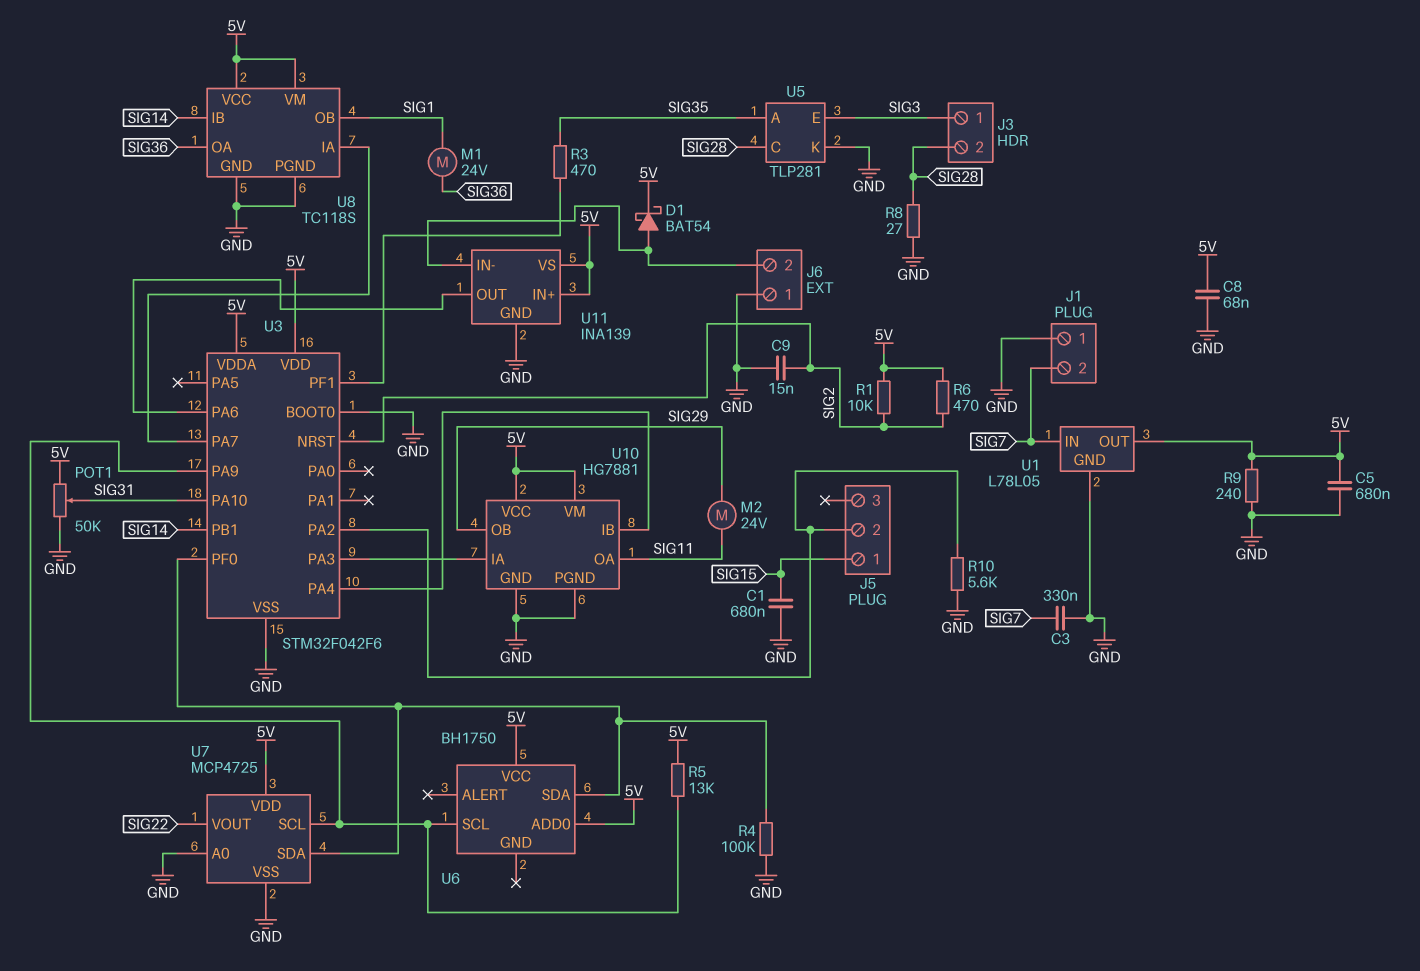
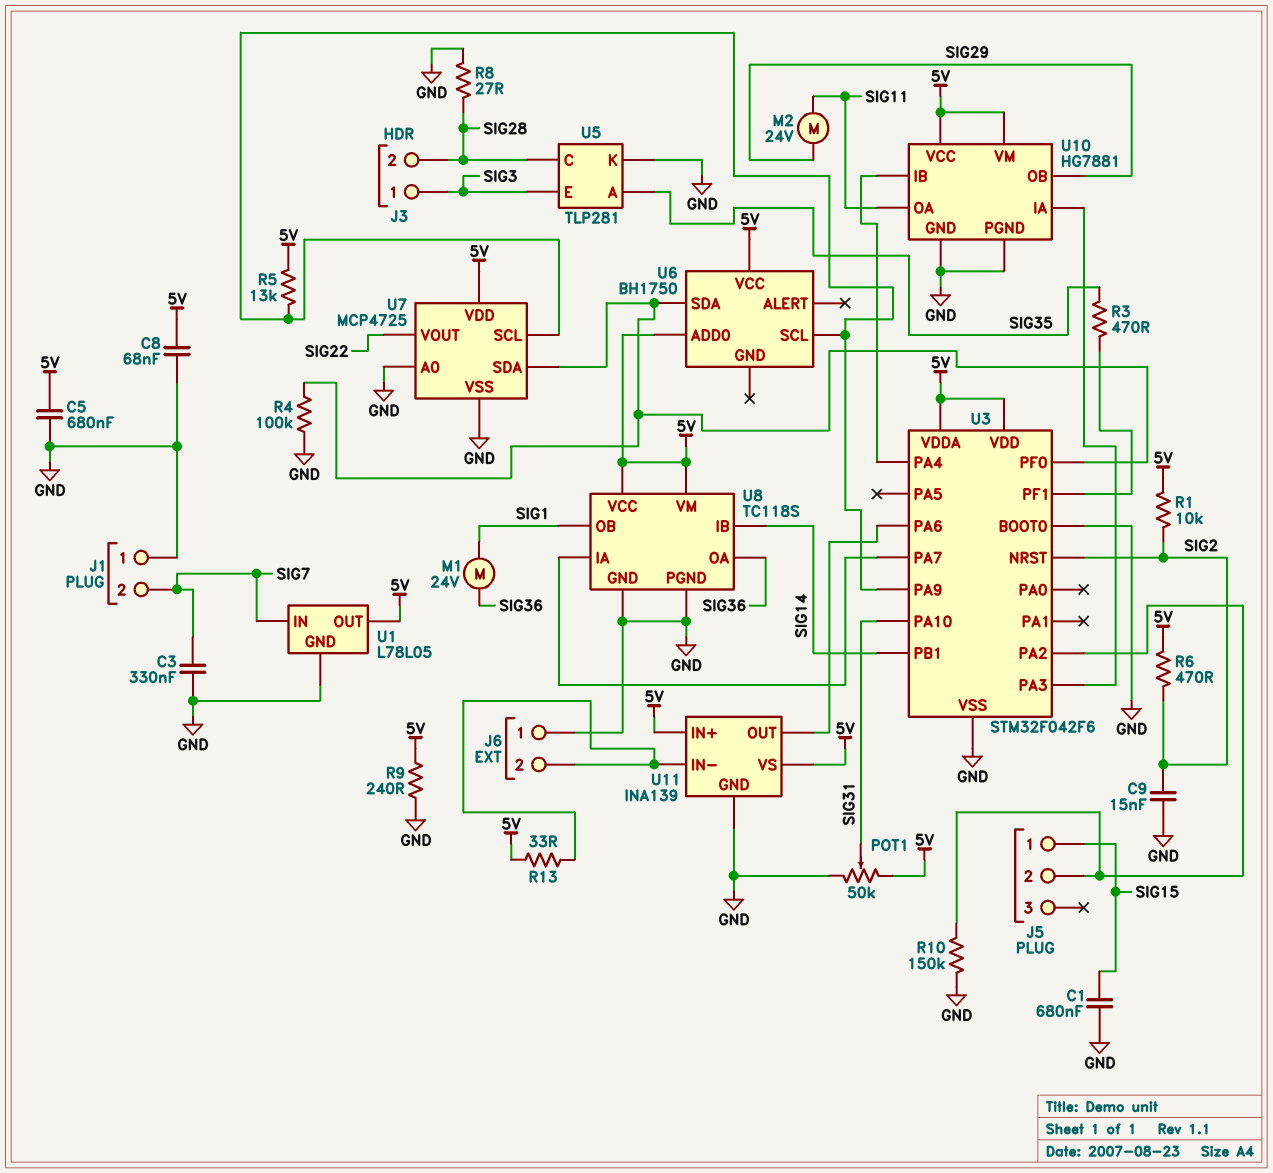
D1: schottky BAT54 (A J6/2, K 5V) -> none
R10: 5.6k (GND, J5/2) -> 150k (GND, J5/2)
R13: none -> 33 (5V, J6/2)

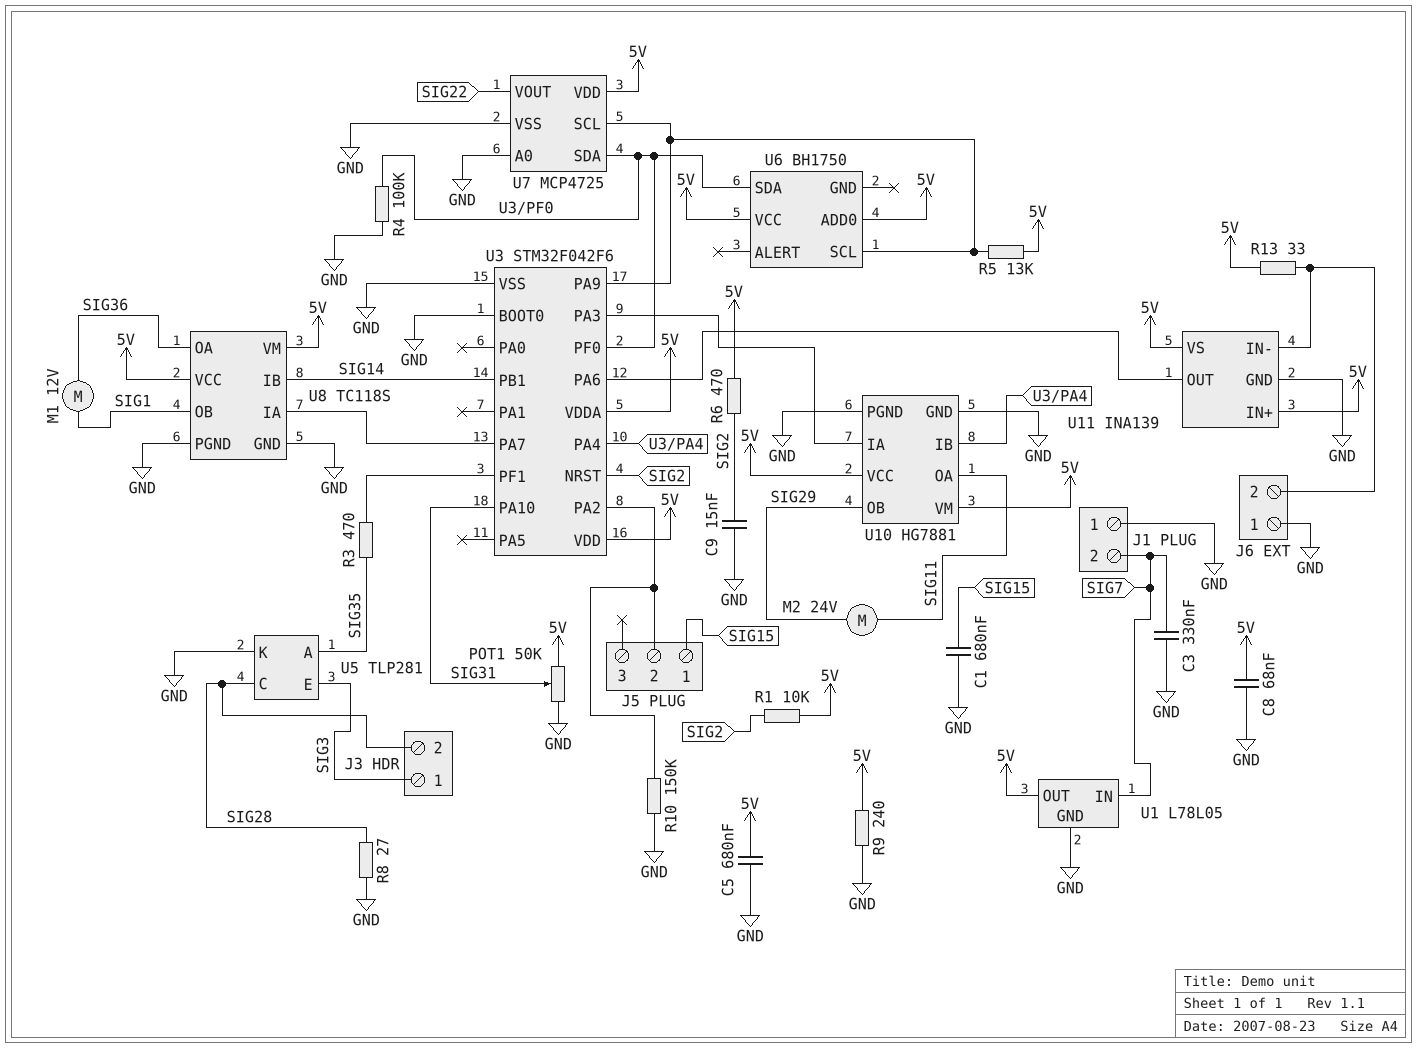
M1: motor 24V (SIG1, SIG36) -> motor 12V (SIG1, SIG36)

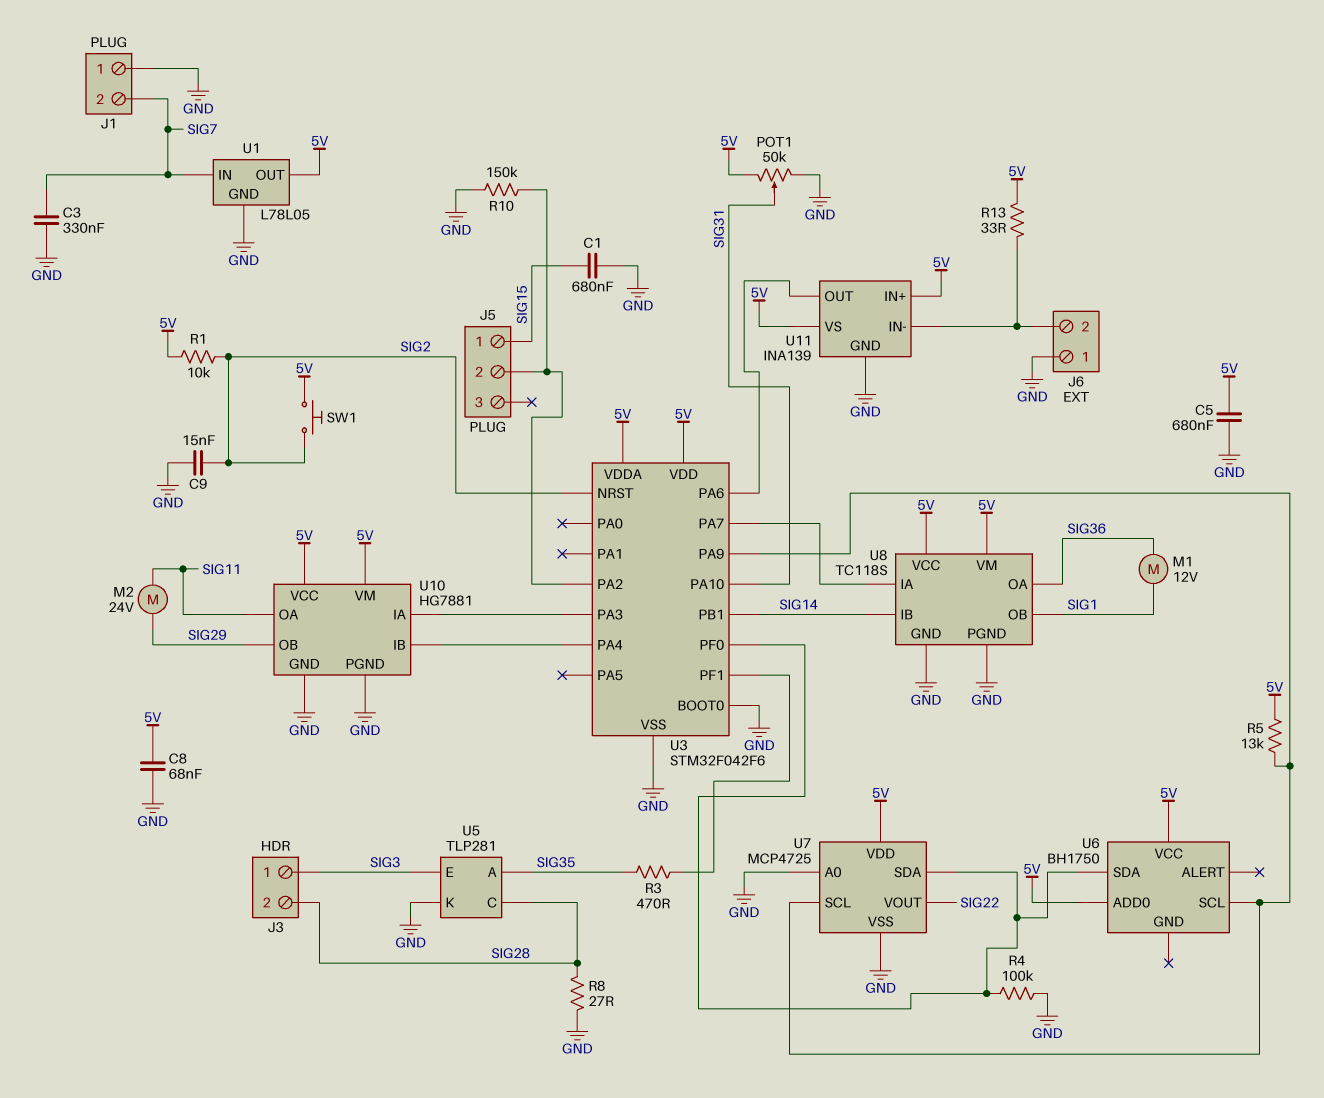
R6: 470 (5V, SIG2) -> none
R9: 240 (5V, GND) -> none
SW1: none -> button (5V, SIG2)

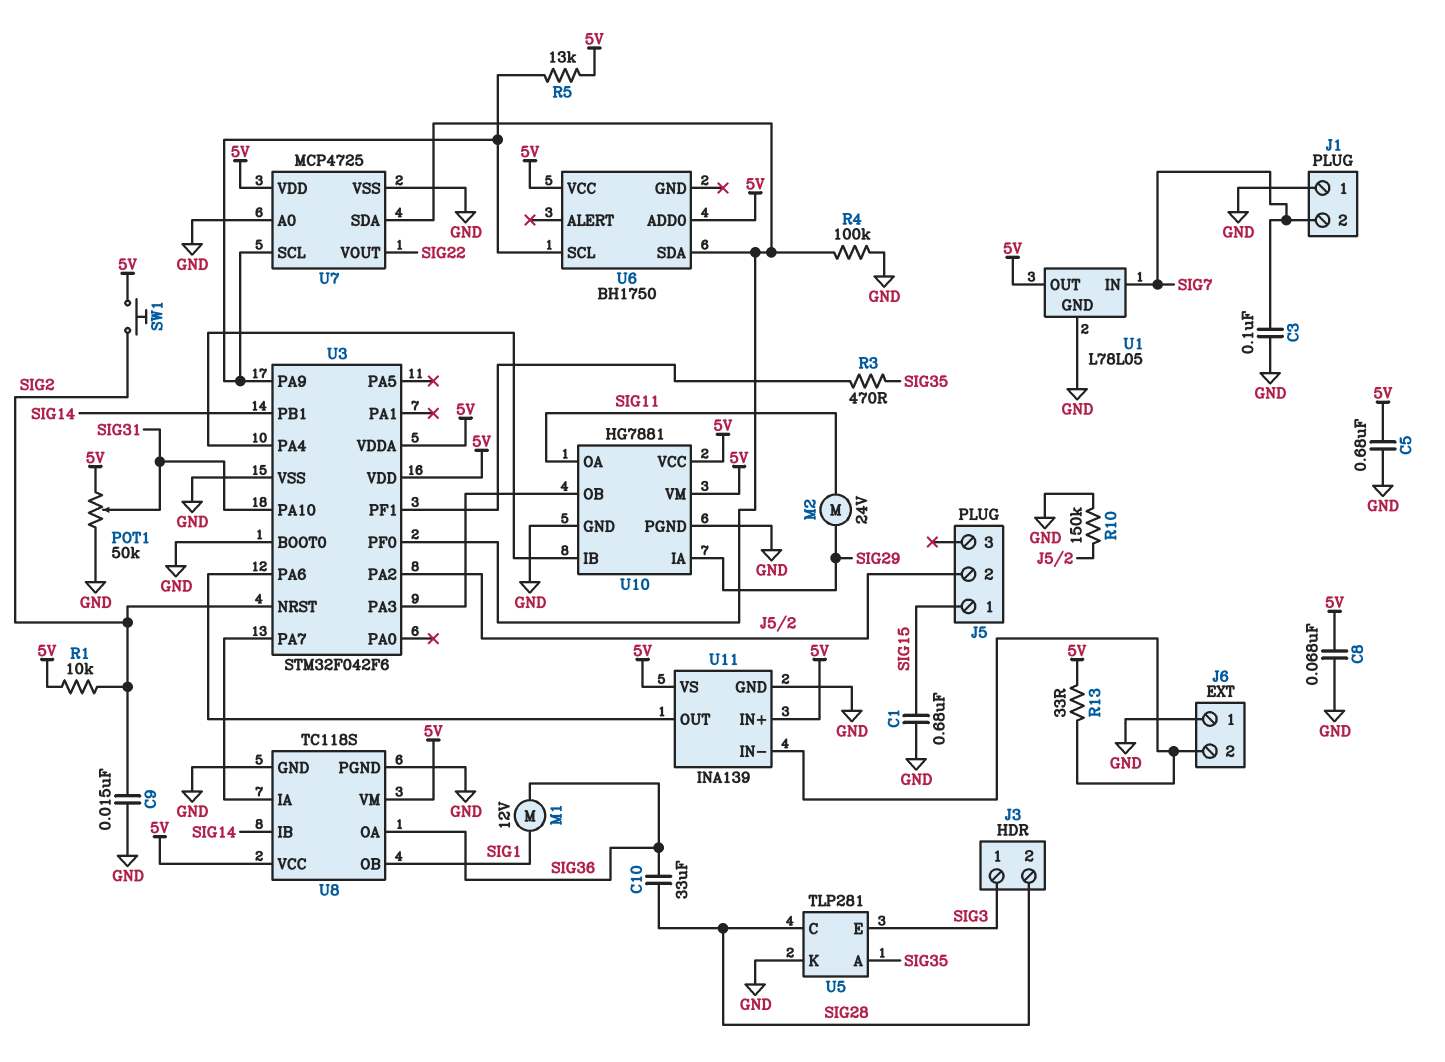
C3: 330nF (GND, SIG7) -> 100nF (GND, SIG7)
C10: none -> 33uF (SIG28, SIG36)
R8: 27 (GND, SIG28) -> none
U10 pin IA: U3/PA3 -> SIG29
U10 pin OB: SIG29 -> U3/PA3

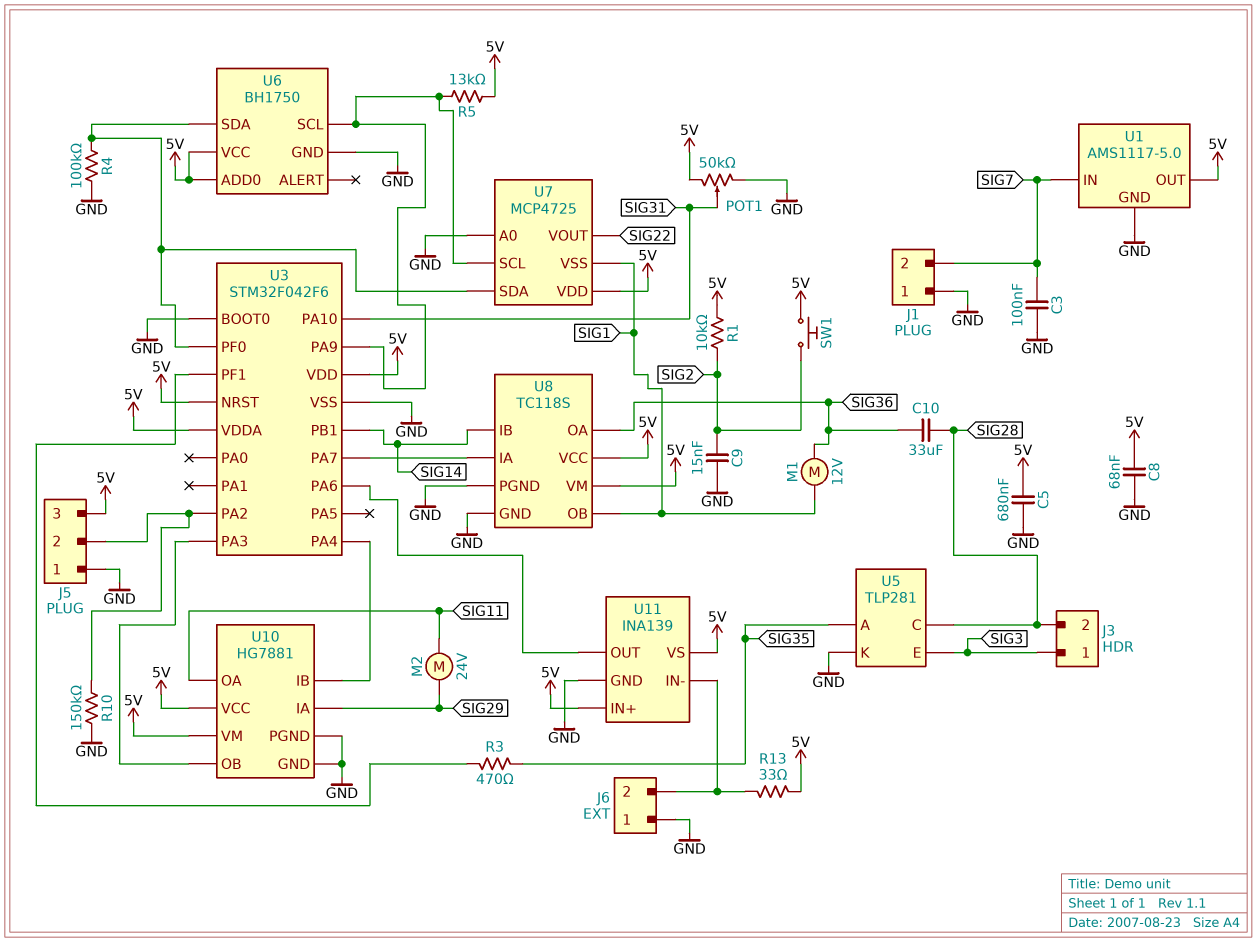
C1: 680nF (GND, SIG15) -> none
J5 pin 1: SIG15 -> GND
J5 pin 3: none -> 5V
U1: L78L05 -> AMS1117-5.0
U3 pin NRST: SIG2 -> 5V
U6 pin GND: none -> GND
U7 pin VSS: GND -> SIG1

